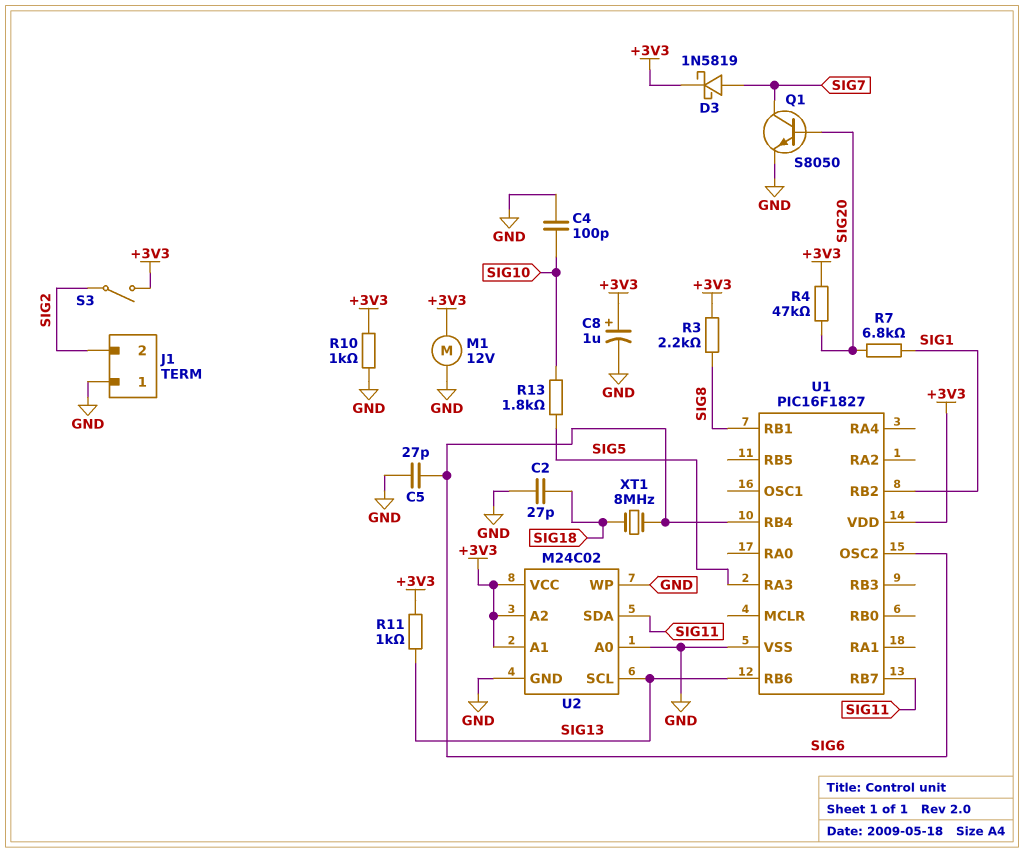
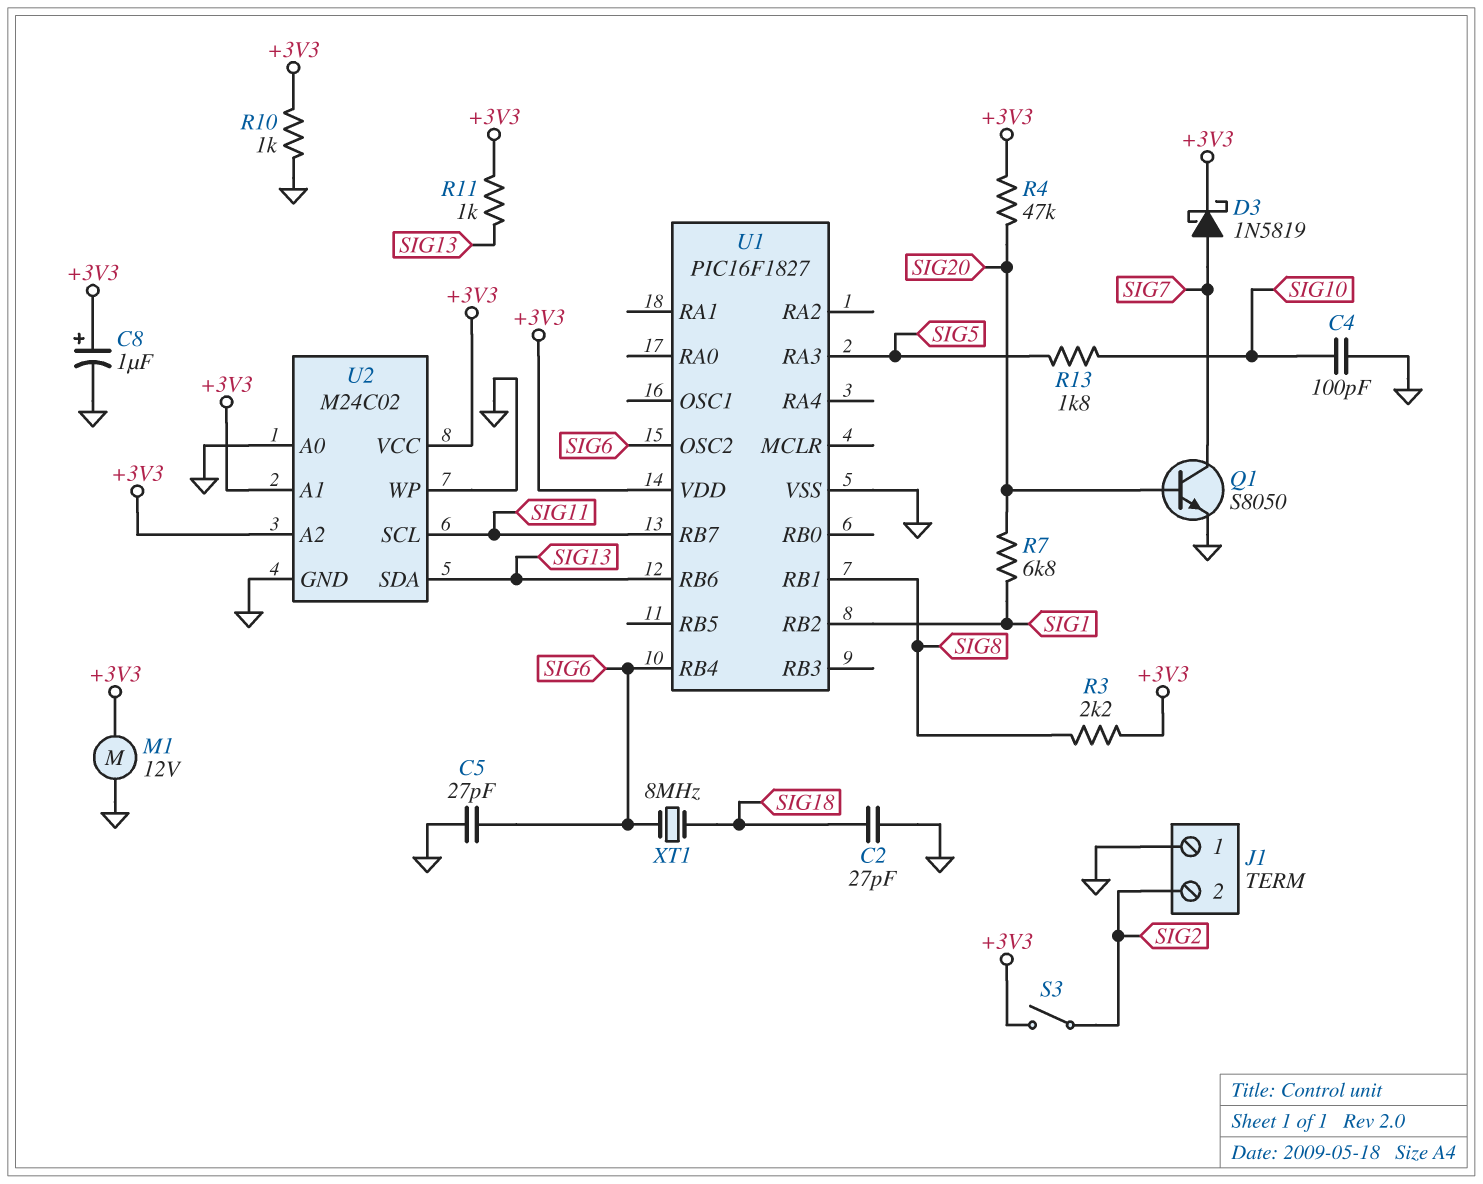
U2 pin SCL: SIG13 -> SIG11
U2 pin SDA: SIG11 -> SIG13

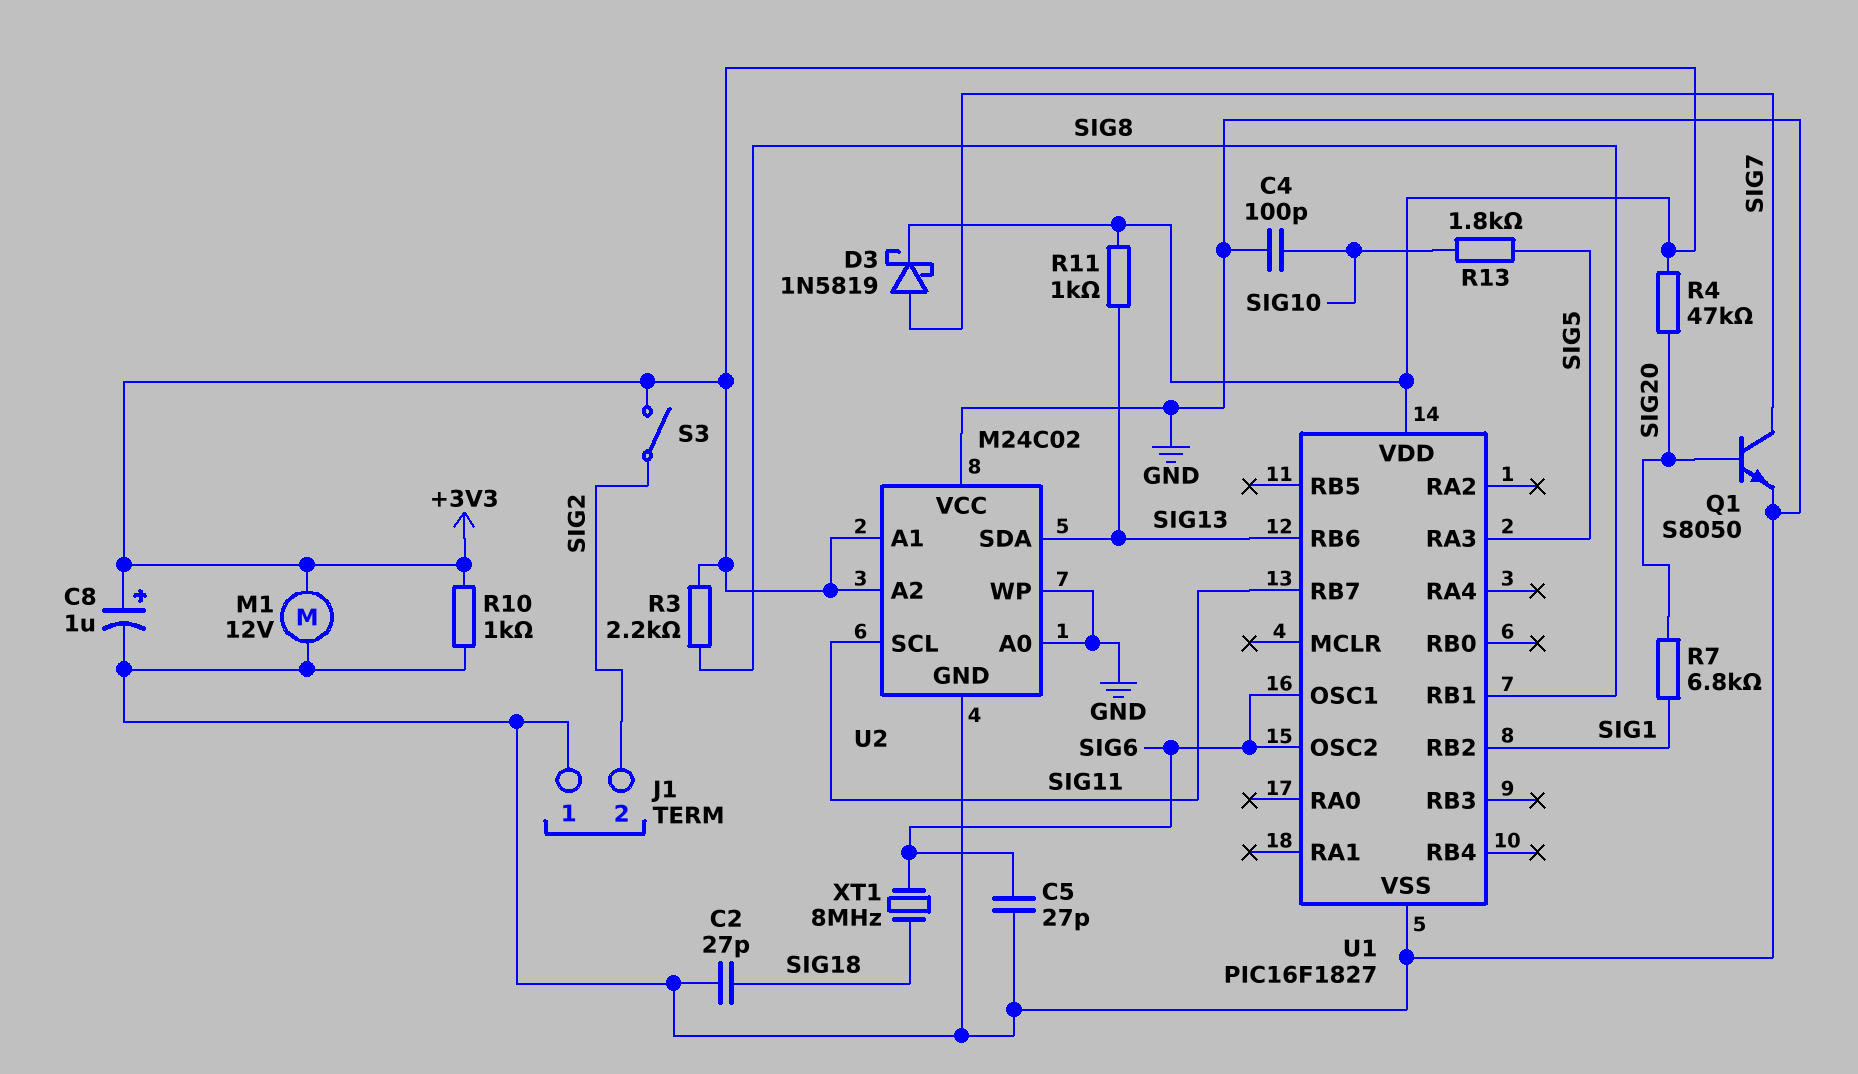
U1 pin OSC1: none -> SIG6
U1 pin RB4: SIG6 -> none
U2 pin VCC: +3V3 -> GND

